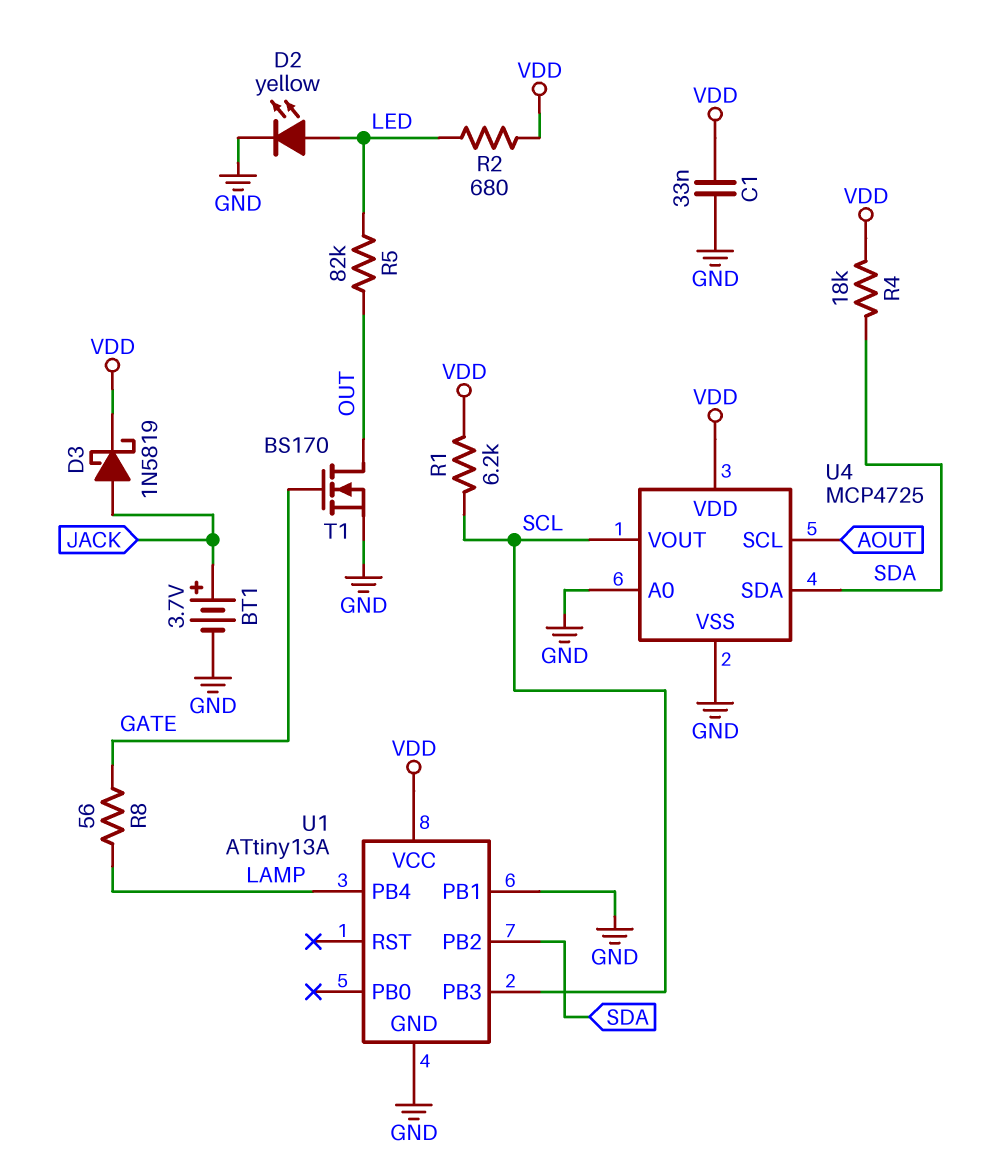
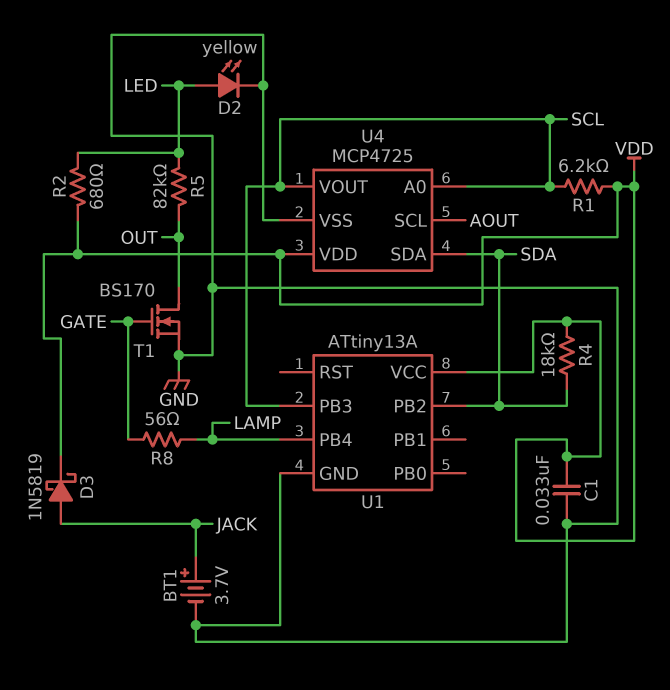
U1 pin PB1: GND -> none
U4 pin A0: GND -> SCL

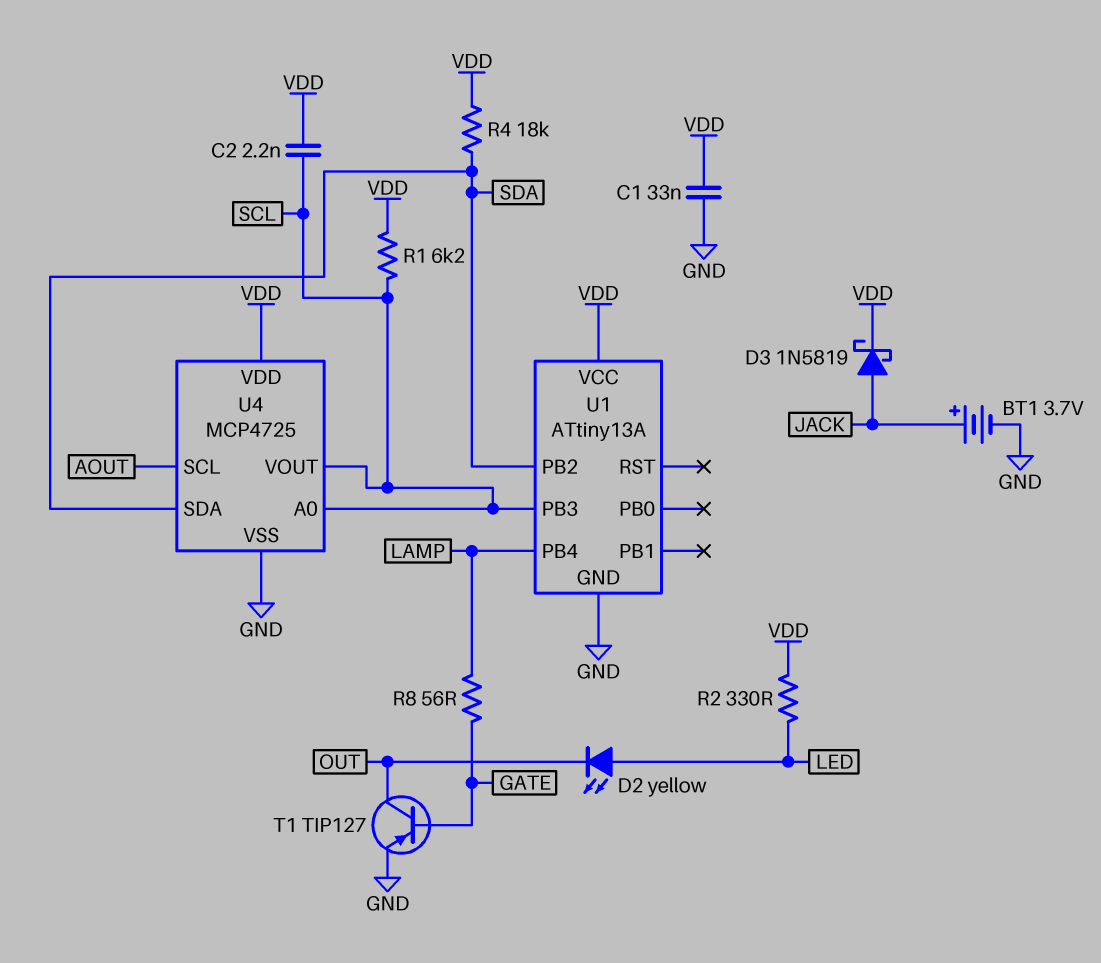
C2: none -> 2.2nF (SCL, VDD)
D2: LED yellow (A LED, K GND) -> LED yellow (A LED, K OUT)
R2: 680 (LED, VDD) -> 330 (LED, VDD)
R5: 82k (LED, OUT) -> none
T1: NMOS BS170 (G GATE, D OUT, S GND) -> PNP TIP127 (B GATE, C OUT, E GND)

